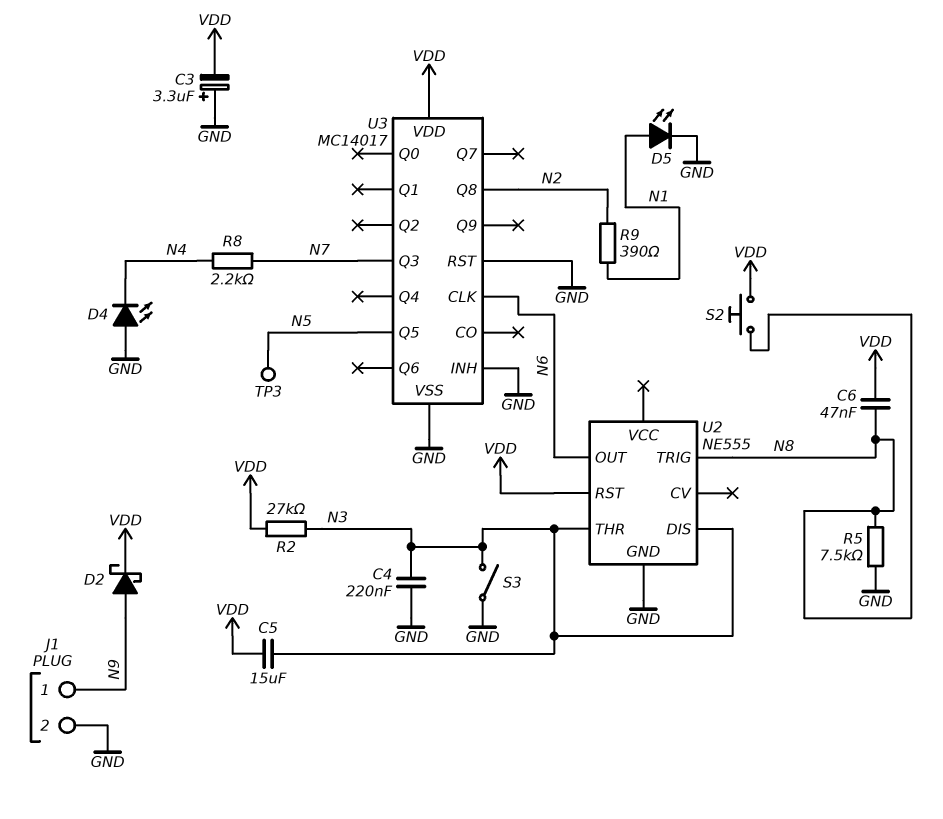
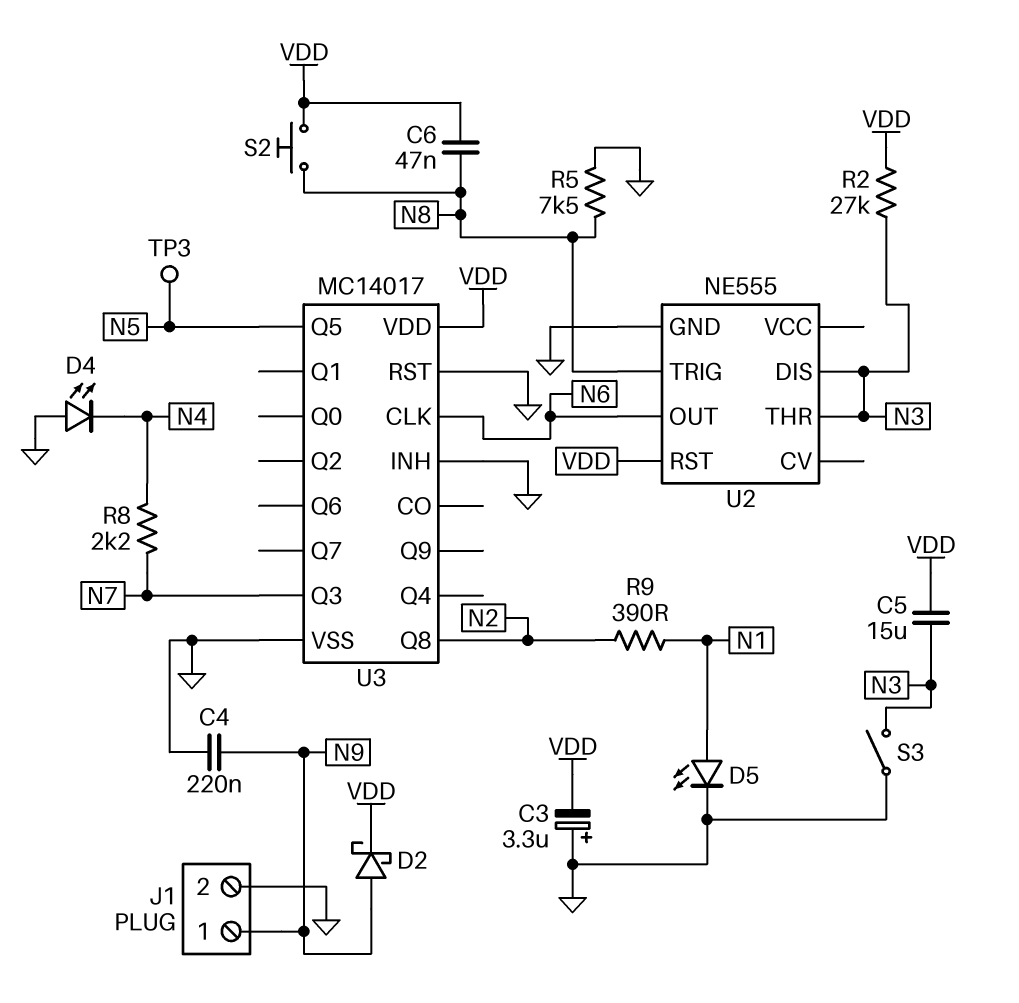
C4: 220nF (GND, N3) -> 220nF (GND, N9)

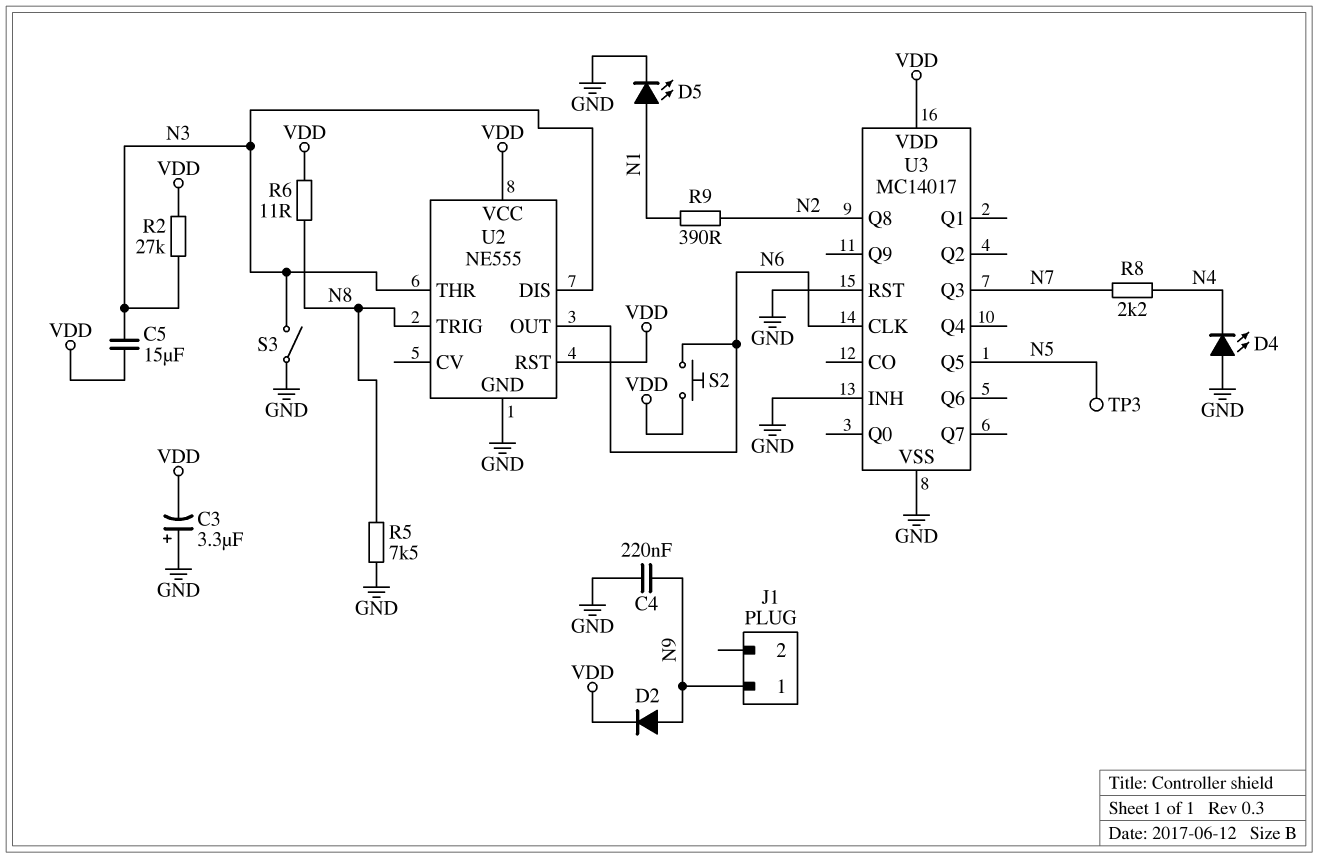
C6: 47nF (N8, VDD) -> none
D2: schottky (A N9, K VDD) -> diode (A N9, K VDD)
J1 pin 2: GND -> none
R6: none -> 11 (N8, VDD)
S2: button (N8, VDD) -> button (N6, VDD)
U2 pin VCC: none -> VDD

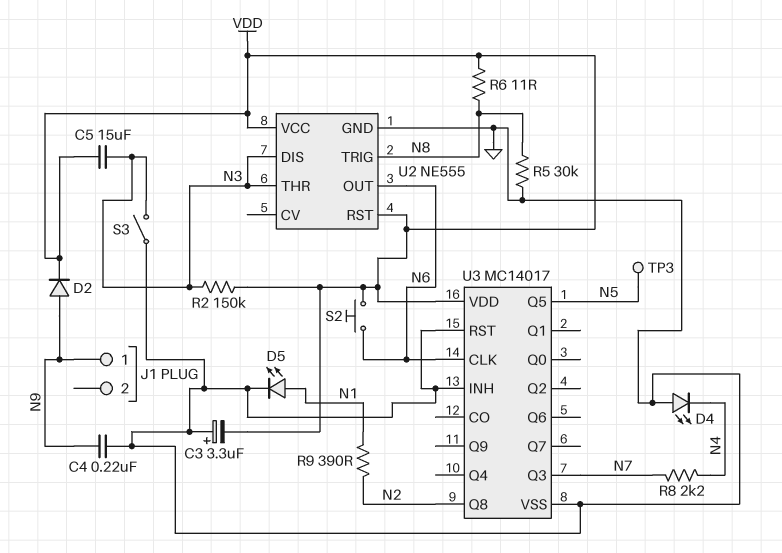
R2: 27k (N3, VDD) -> 150k (N3, VDD)
R5: 7.5k (GND, N8) -> 30k (GND, N8)

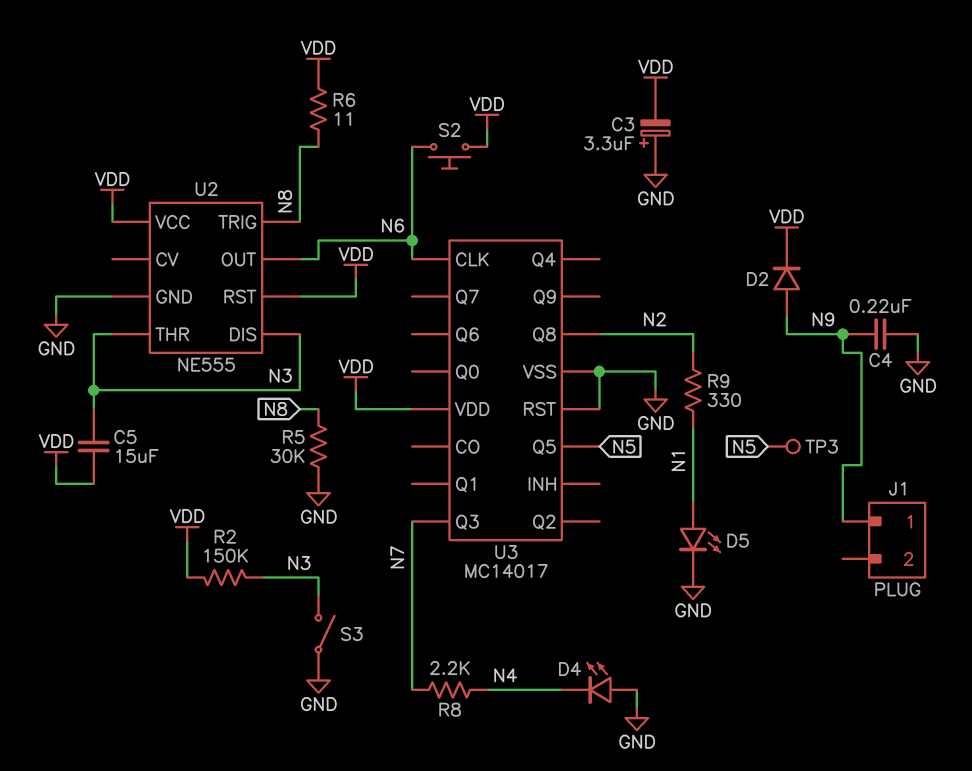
R9: 390 (N1, N2) -> 330 (N1, N2)
U3 pin INH: GND -> none

